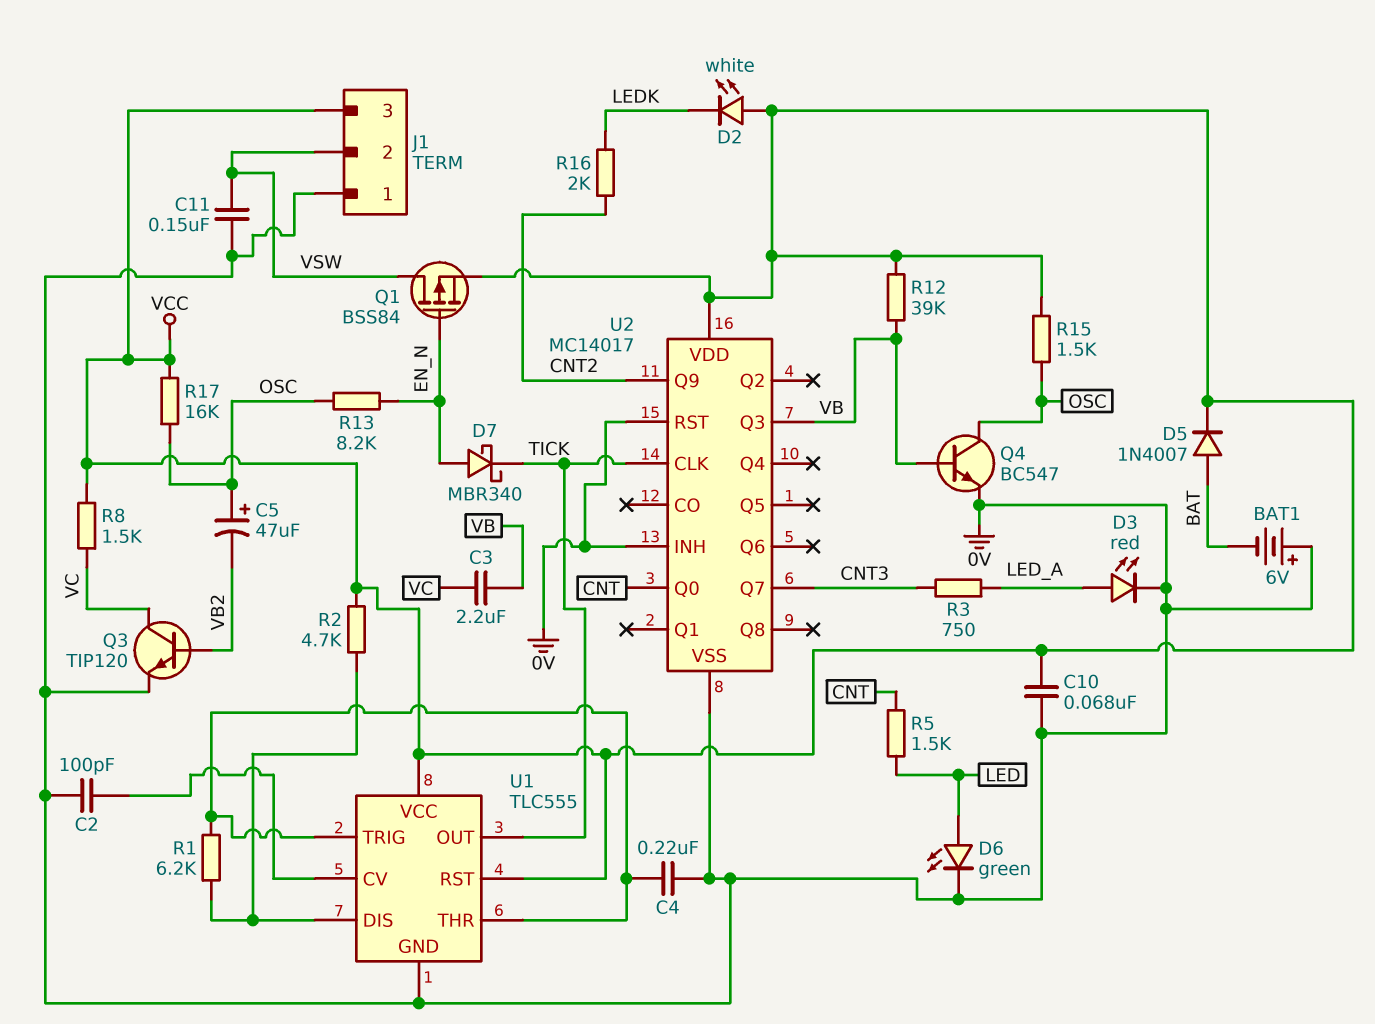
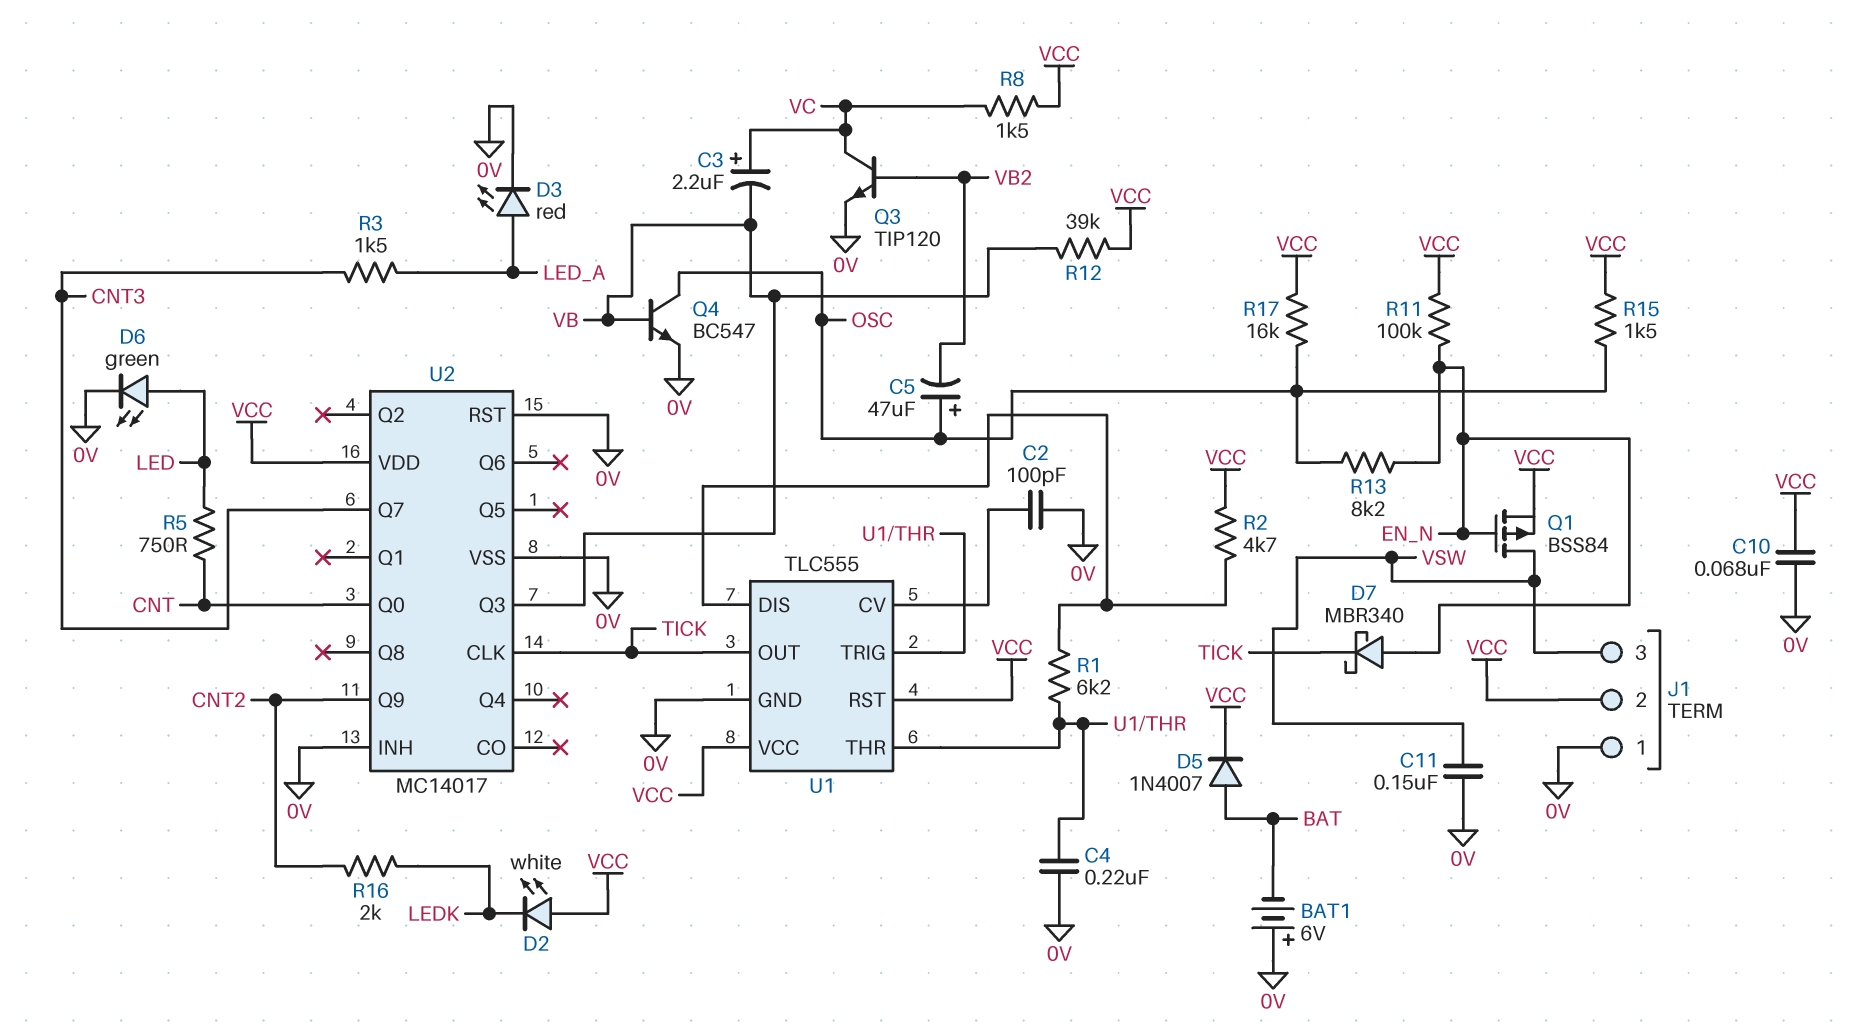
C3: 2.2uF (VB, VC) -> 2.2uF (plus VC, minus VB)
J1 pin 2: VSW -> VCC
J1 pin 3: VCC -> VSW
R3: 750 (CNT3, LED_A) -> 1.5k (CNT3, LED_A)
R5: 1.5k (CNT, LED) -> 750 (CNT, LED)
R11: none -> 100k (EN_N, VCC)

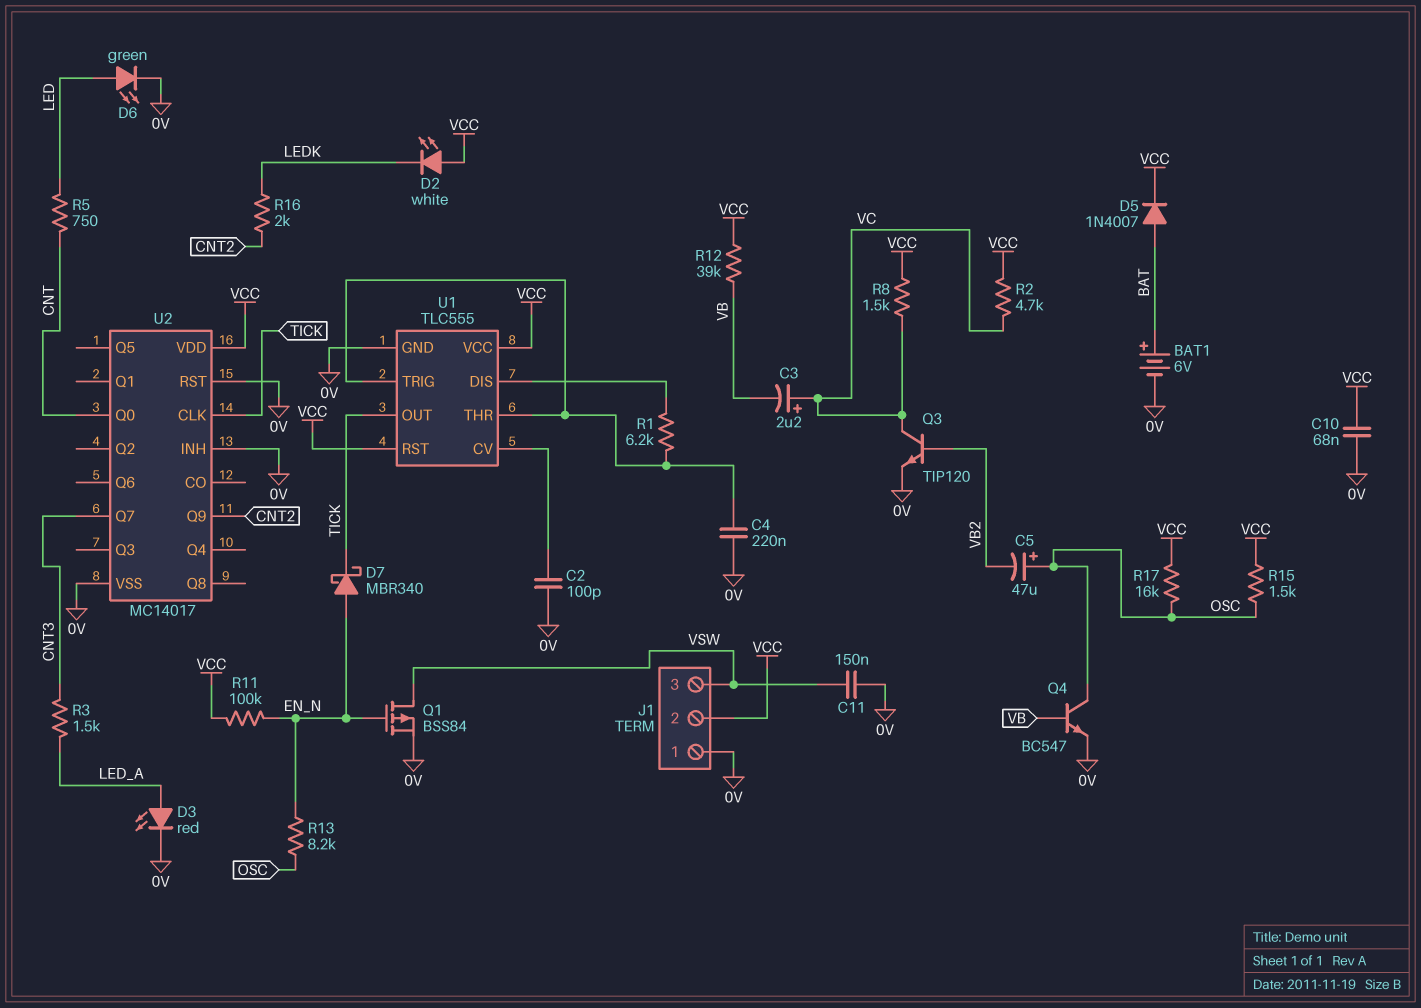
BAT1: 6V (plus 0V, minus BAT) -> 6V (plus BAT, minus 0V)
Q1: PMOS BSS84 (G EN_N, D VSW, S VCC) -> PMOS BSS84 (G EN_N, D VSW, S 0V)
R2: 4.7k (U1/DIS, VCC) -> 4.7k (VC, VCC)
U2 pin Q3: VB -> none

